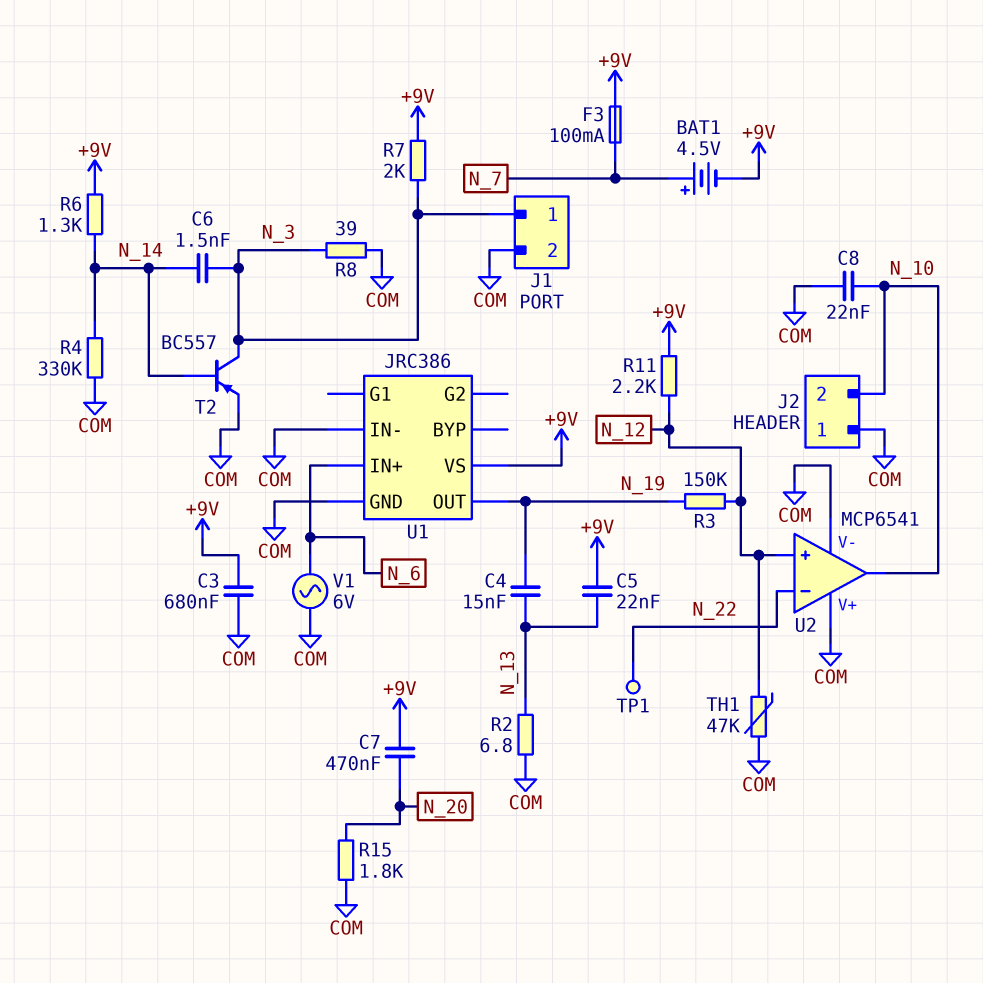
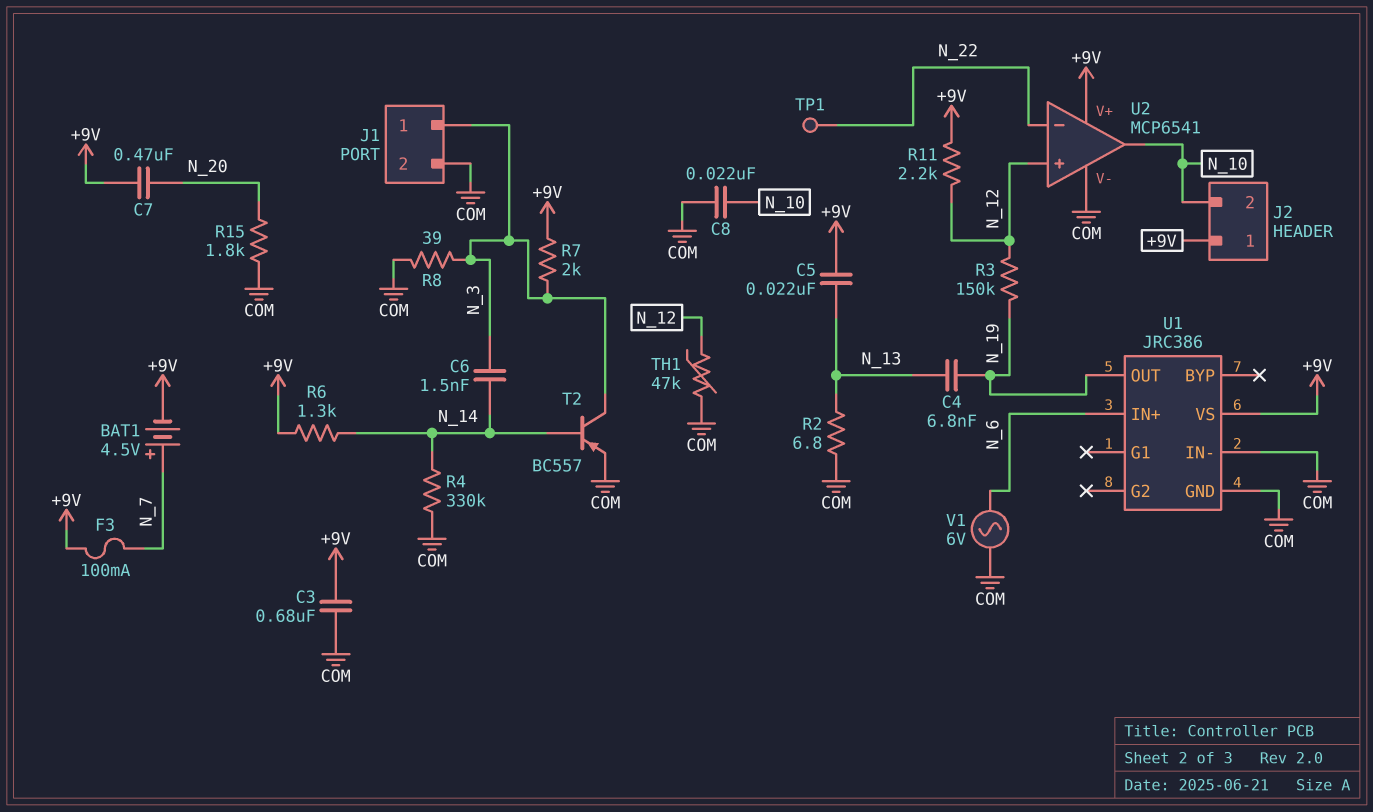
C4: 15nF (N_13, N_19) -> 6.8nF (N_13, N_19)
J2 pin 1: COM -> +9V
U2 pin V+: COM -> +9V

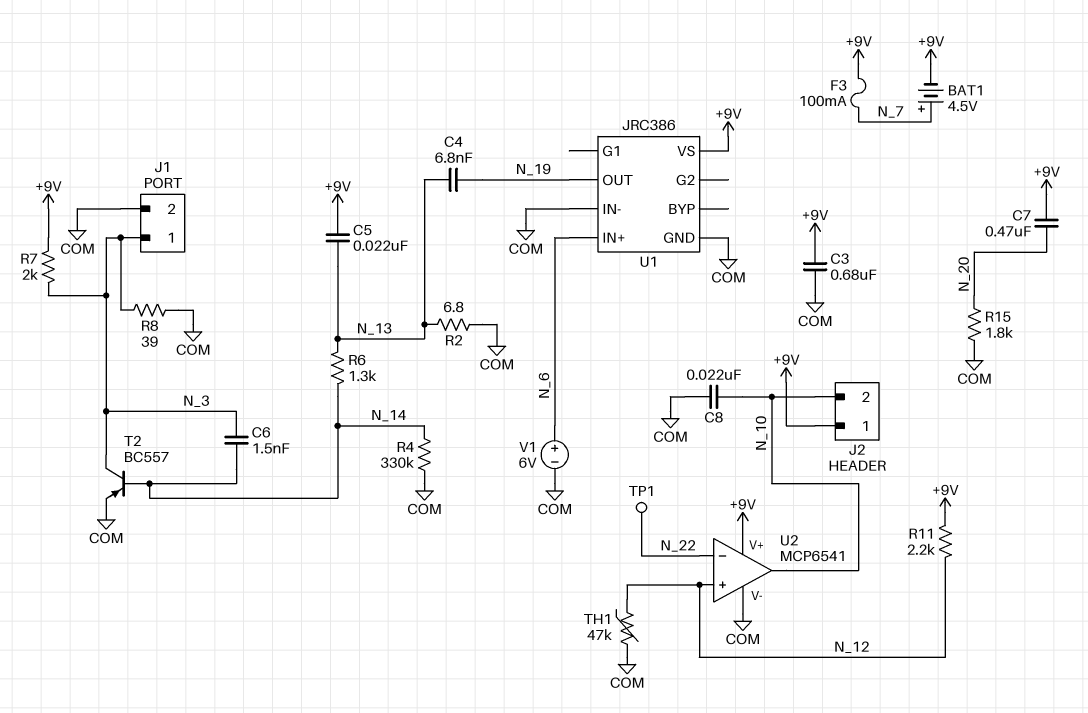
R3: 150k (N_12, N_19) -> none
R6: 1.3k (+9V, N_14) -> 1.3k (N_13, N_14)
V1: AC 6V (COM, N_6) -> 6V (plus N_6, minus COM)

